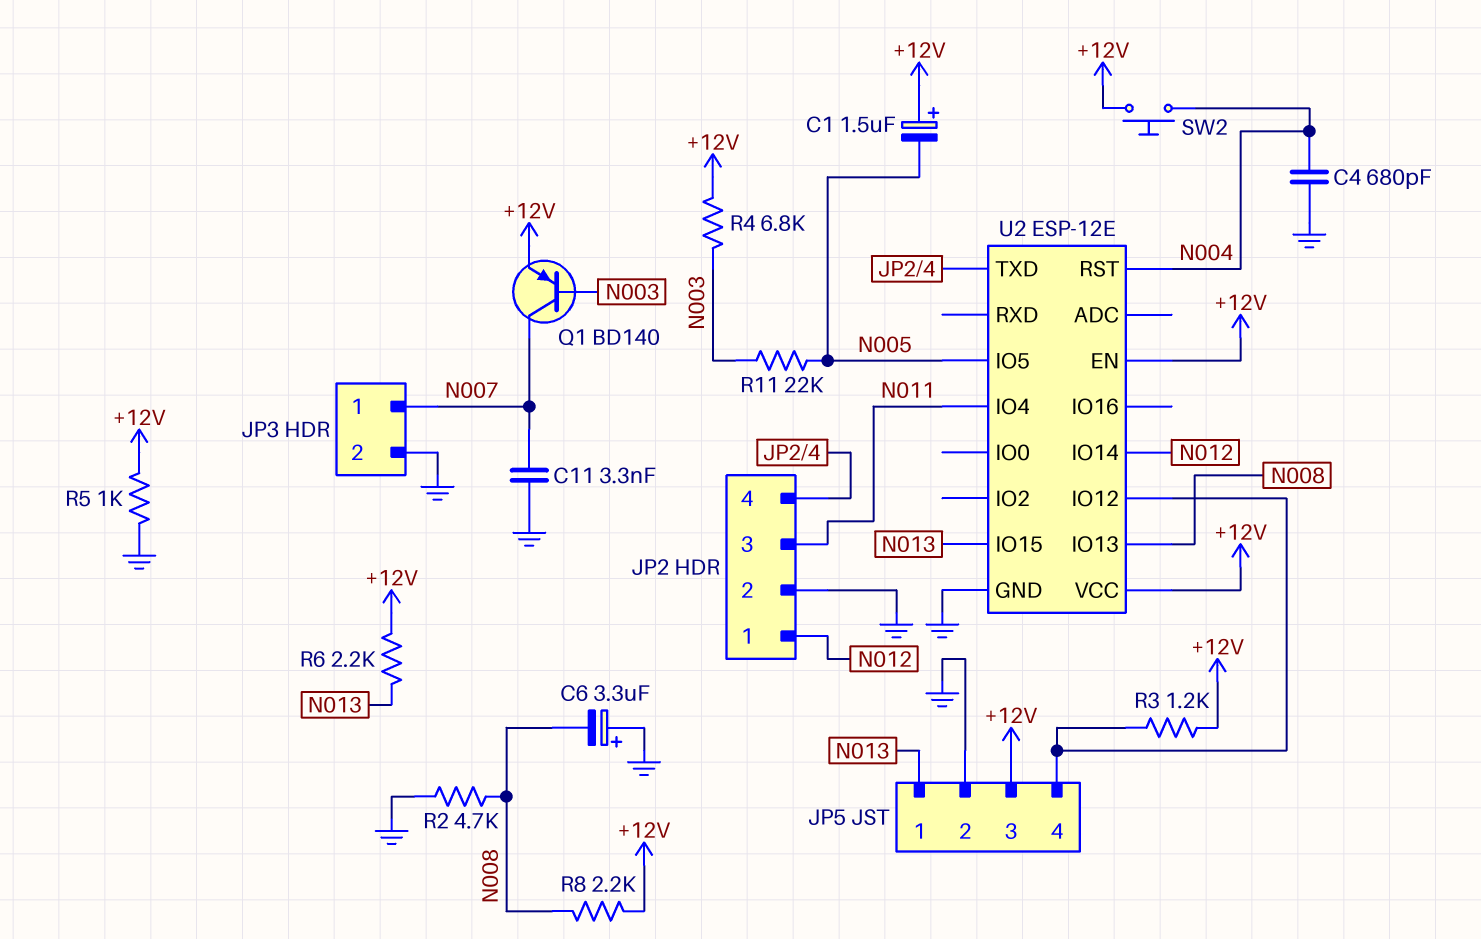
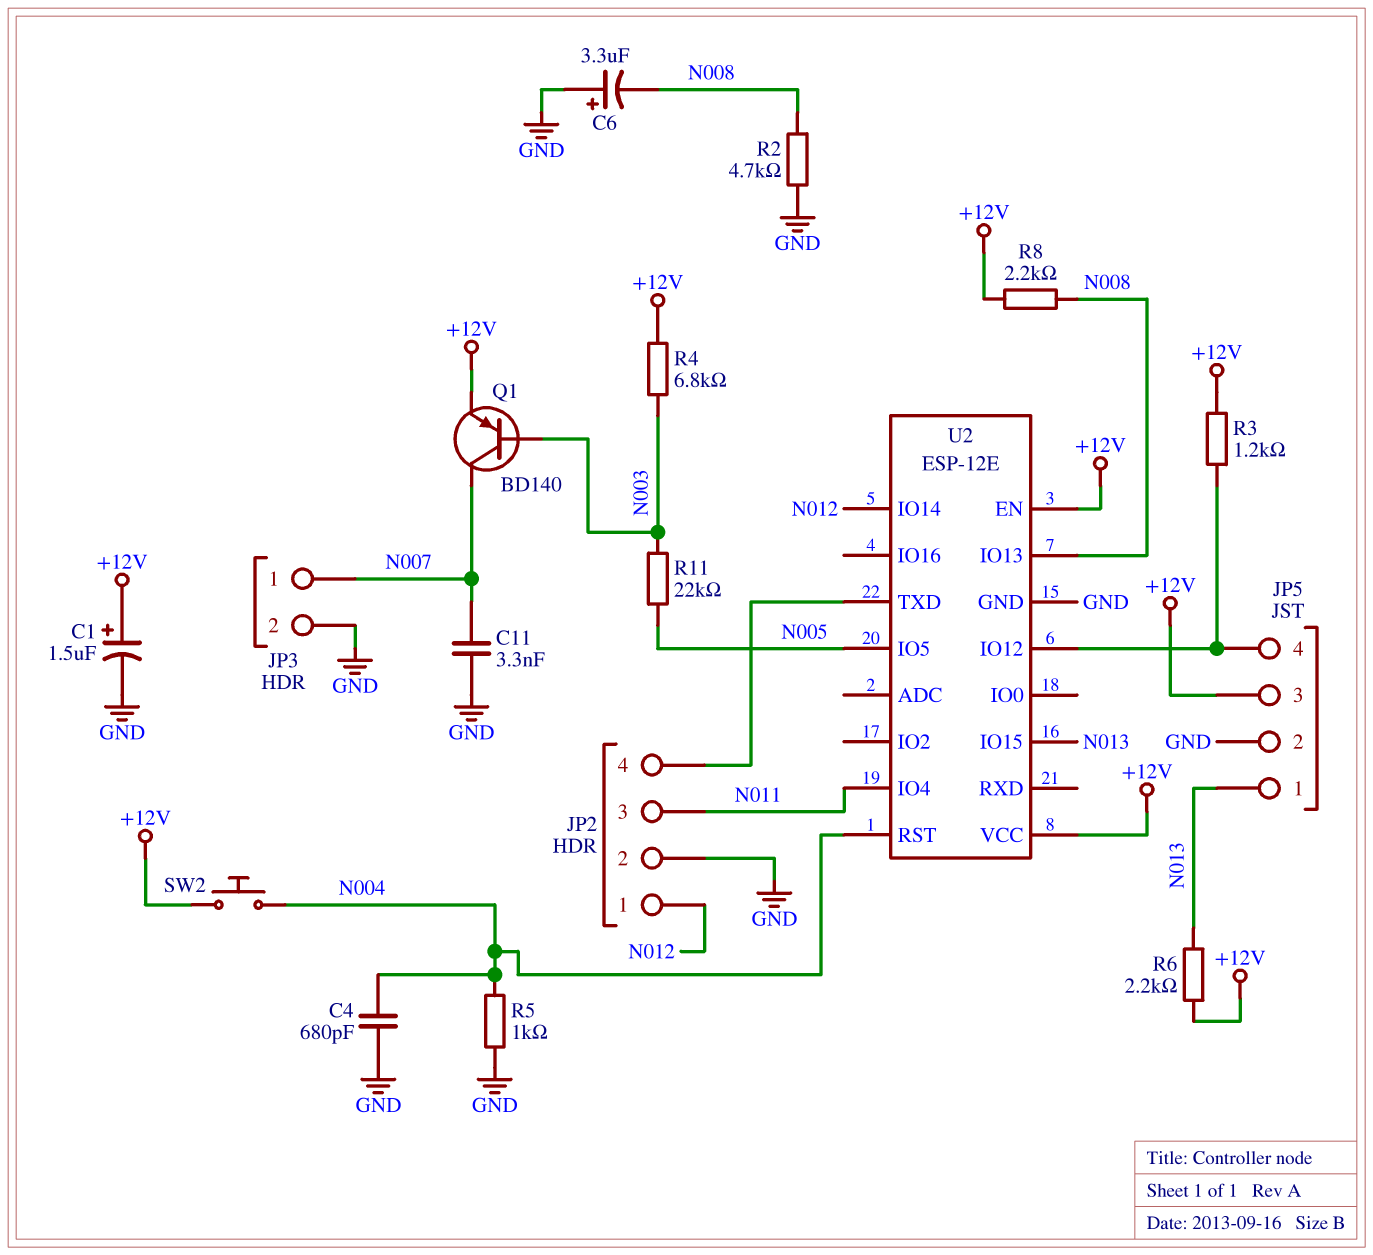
C1: 1.5uF (plus +12V, minus N005) -> 1.5uF (plus +12V, minus GND)
R5: 1k (+12V, GND) -> 1k (GND, N004)

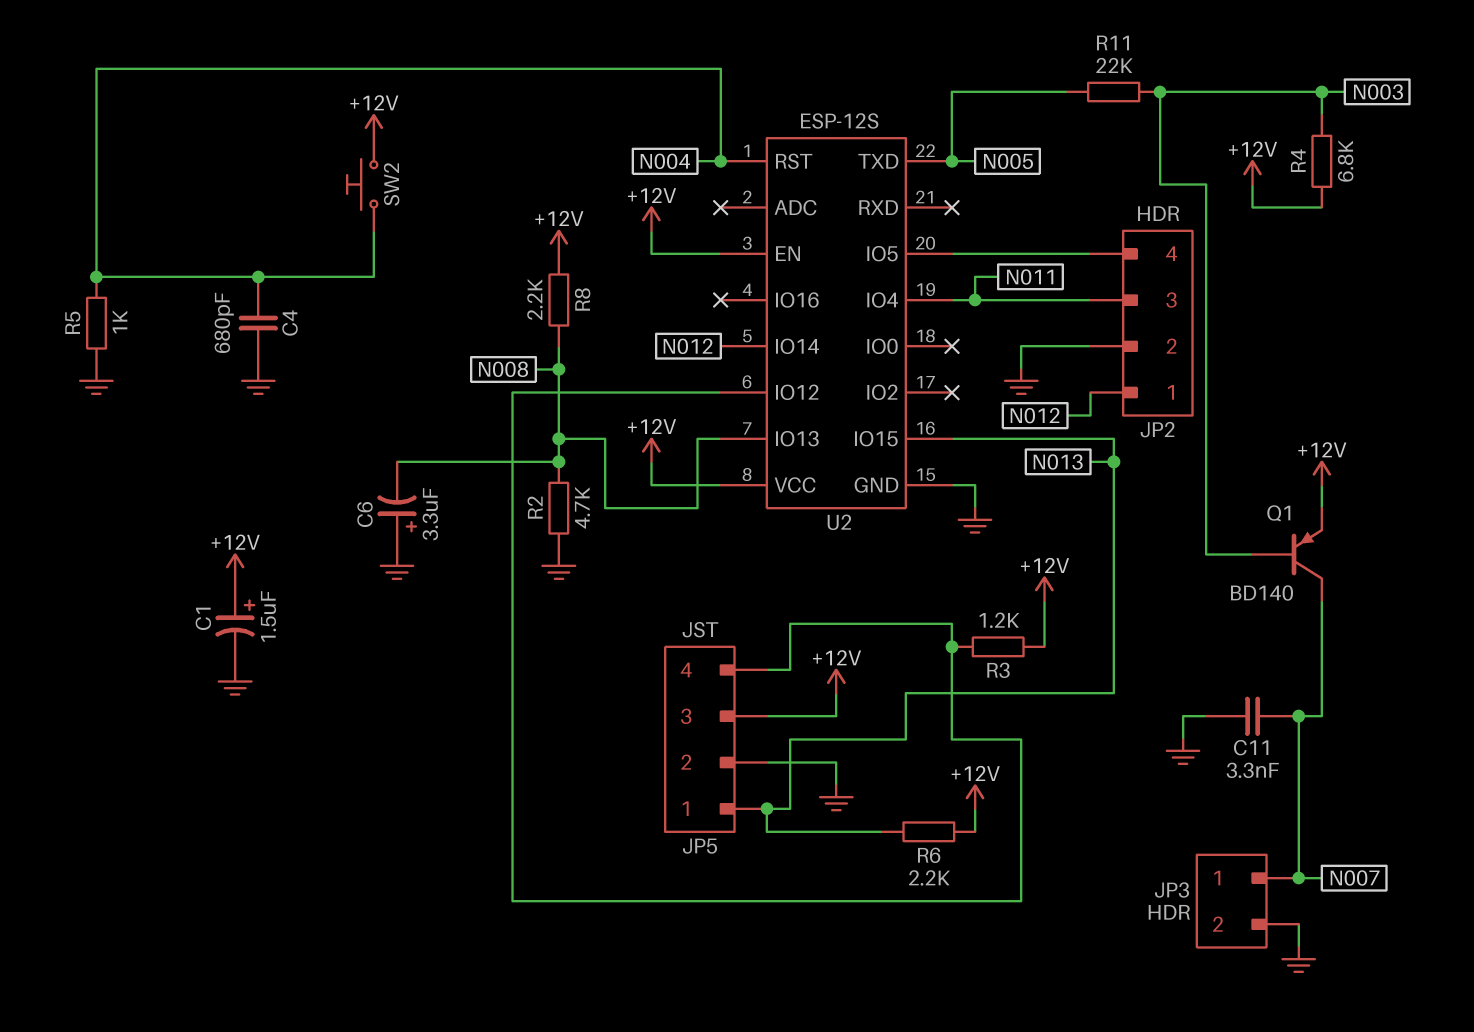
U2: ESP-12E -> ESP-12S
U2 pin IO5: N005 -> JP2/4
U2 pin TXD: JP2/4 -> N005

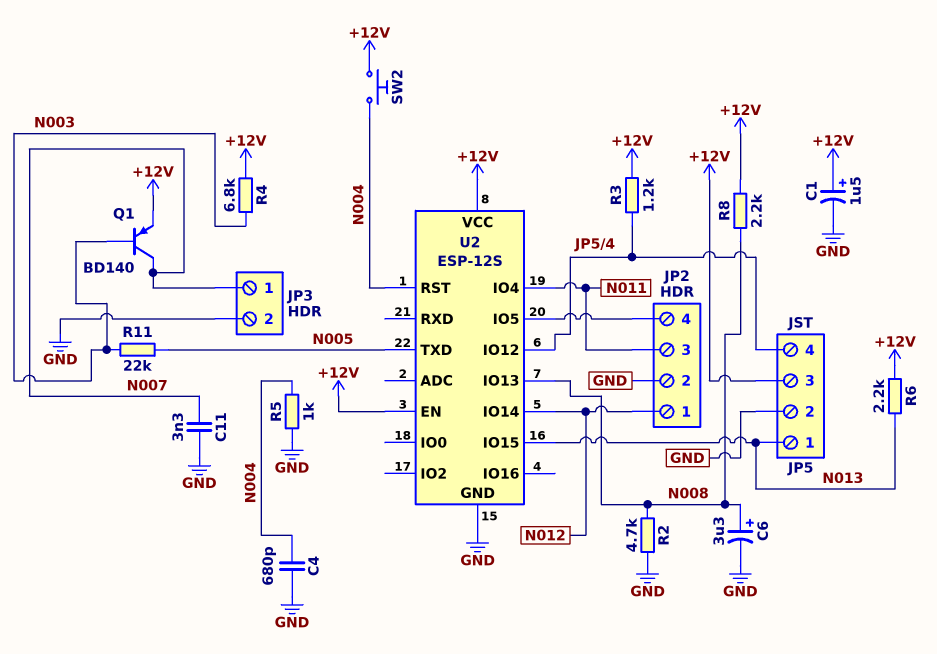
C6: 3.3uF (plus GND, minus N008) -> 3.3uF (plus N008, minus GND)

